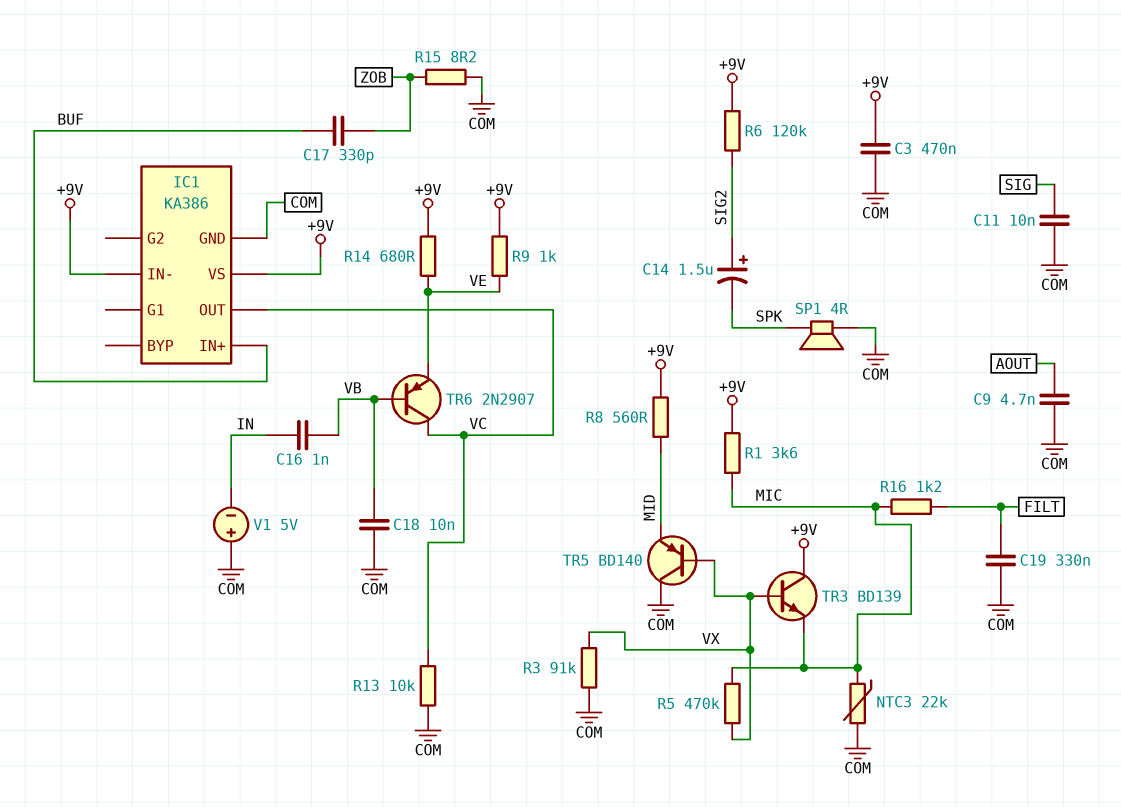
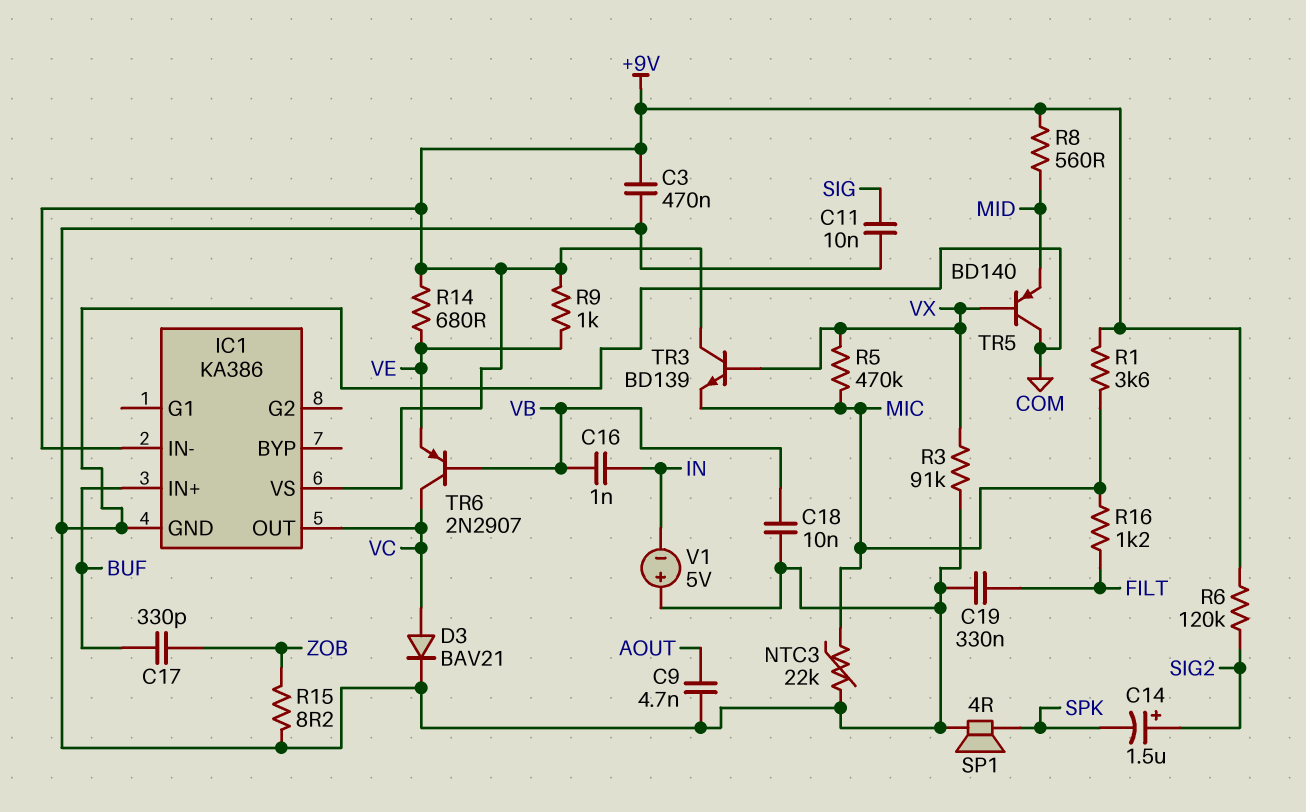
D3: none -> diode BAV21 (A VC, K COM)
R13: 10k (COM, VC) -> none

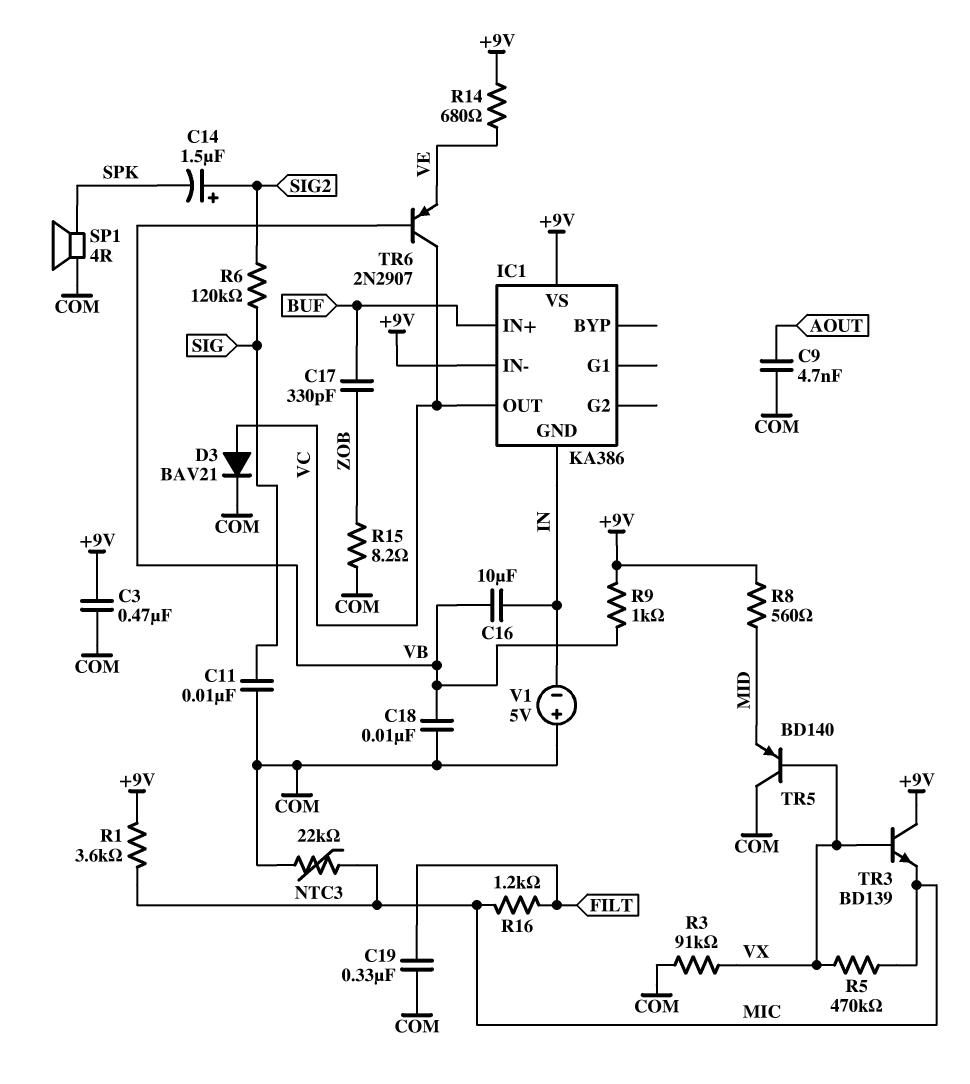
C16: 1nF (IN, VB) -> 10uF (IN, VB)
IC1 pin GND: COM -> IN
R6: 120k (+9V, SIG2) -> 120k (SIG, SIG2)
R9: 1k (+9V, VE) -> 1k (+9V, VB)

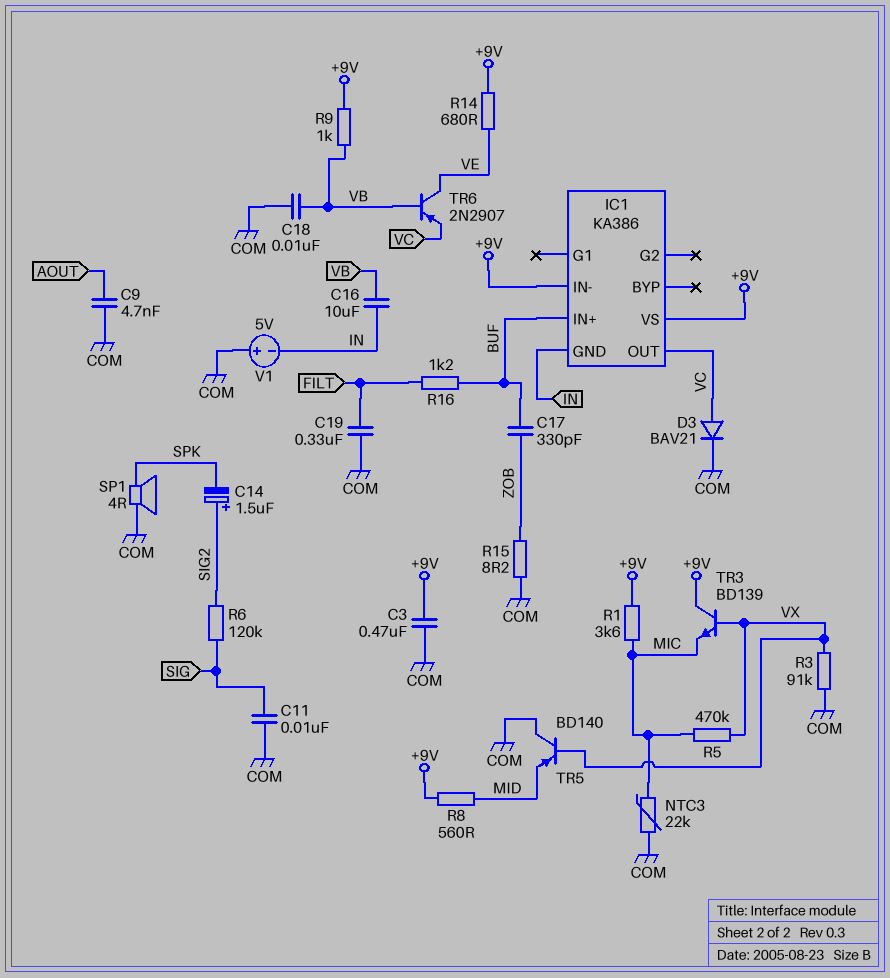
R16: 1.2k (FILT, MIC) -> 1.2k (BUF, FILT)
TR6: PNP 2N2907 (B VB, C VC, E VE) -> PNP 2N2907 (B VB, C VE, E VC)

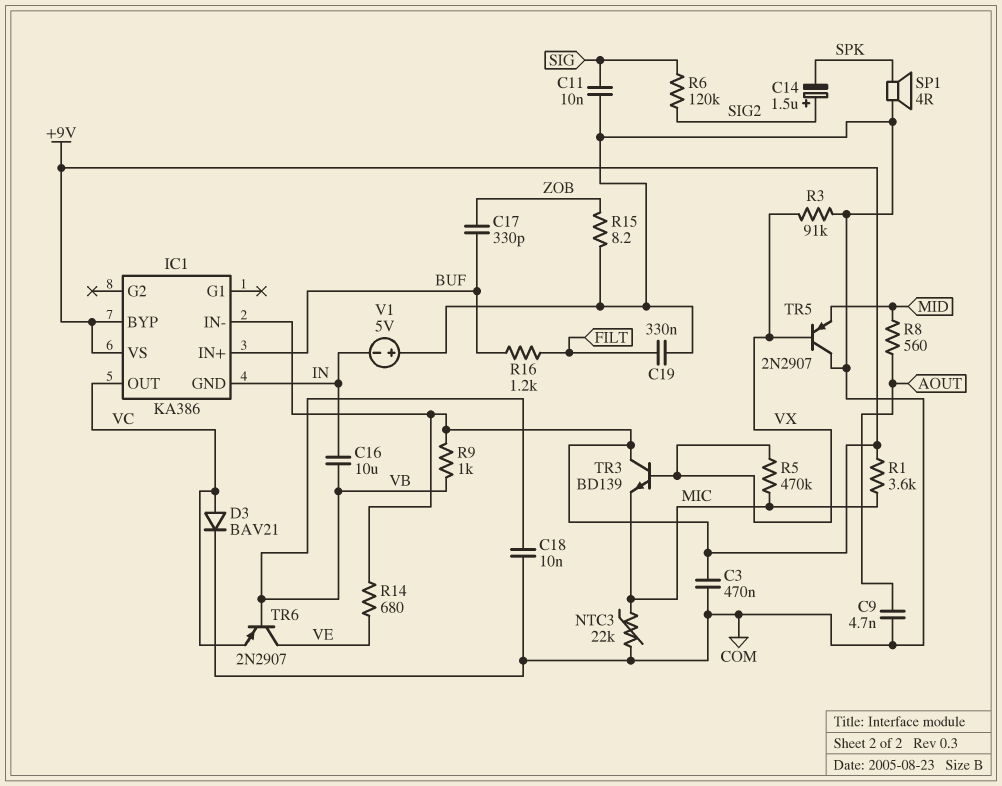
IC1 pin BYP: none -> +9V
R8: 560 (+9V, MID) -> 560 (AOUT, MID)
TR5: PNP BD140 (B VX, C COM, E MID) -> PNP 2N2907 (B VX, C COM, E MID)

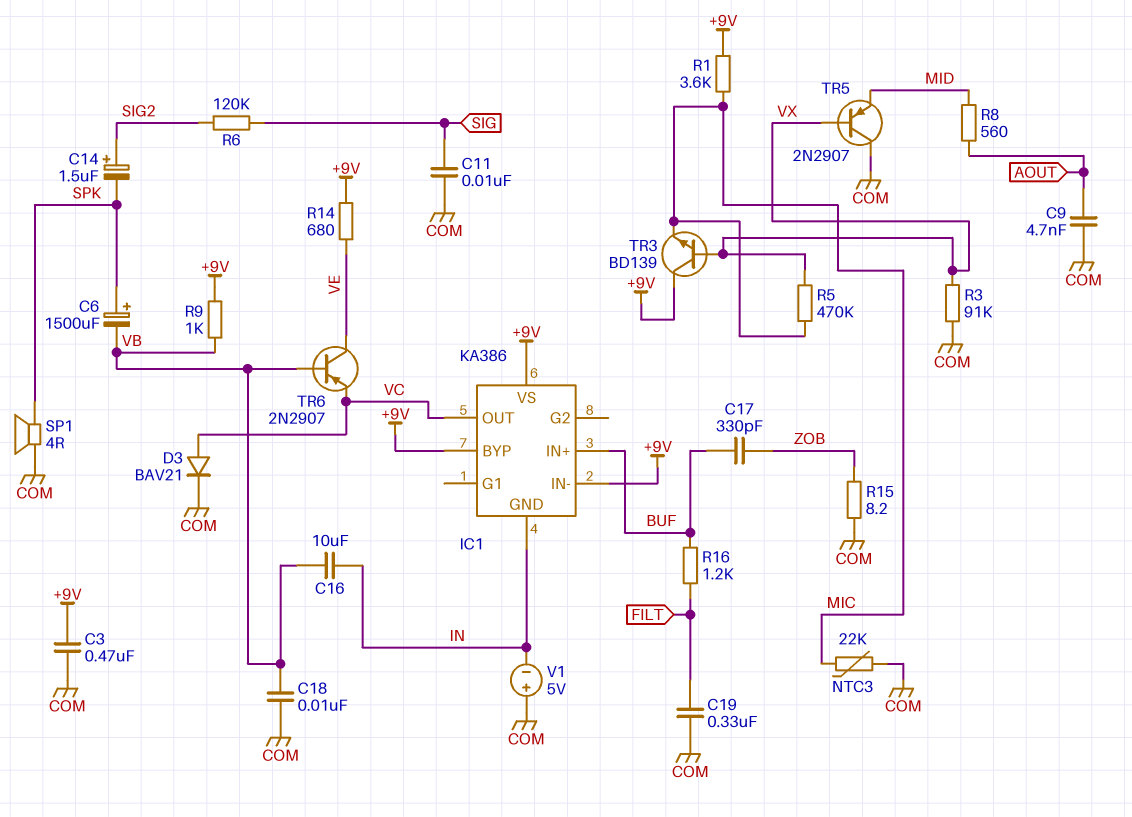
C6: none -> 1500uF (plus SPK, minus VB)

